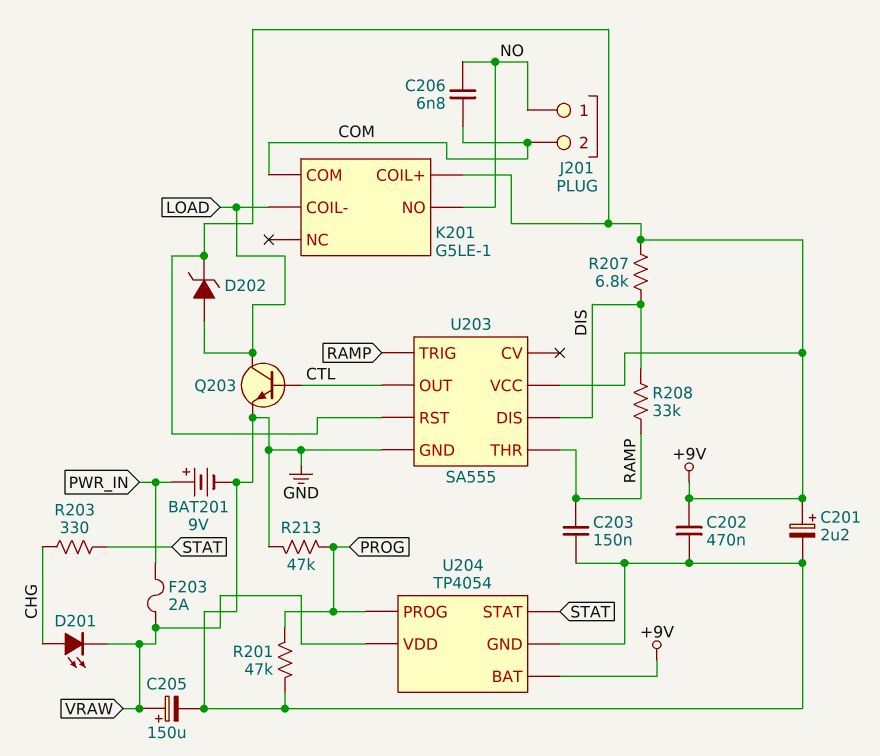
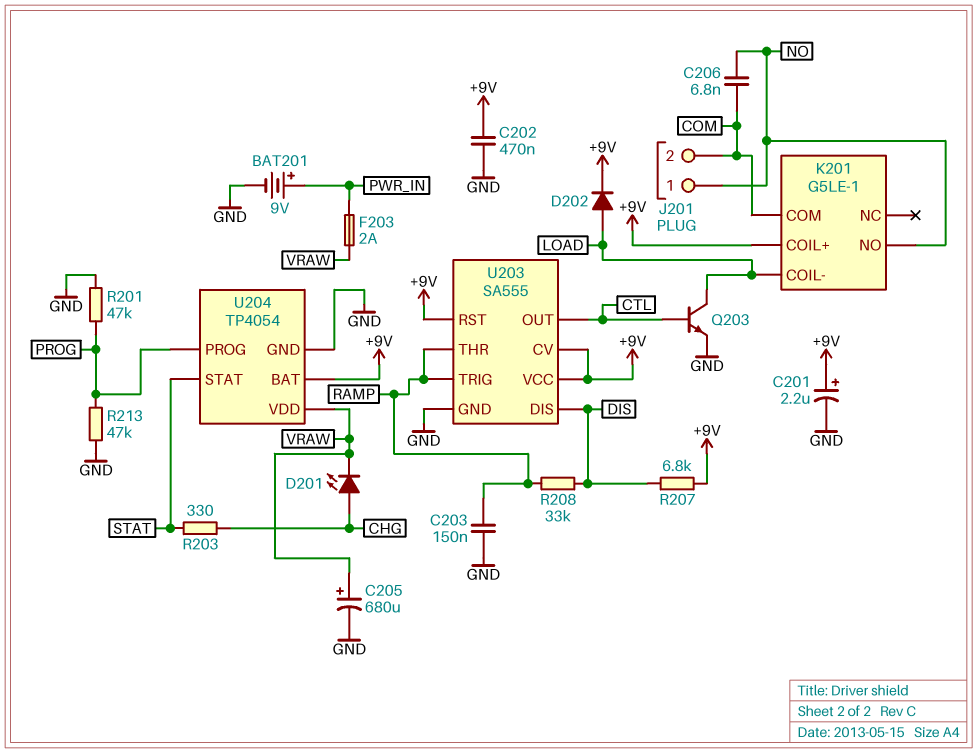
C205: 150uF (plus VRAW, minus GND) -> 680uF (plus VRAW, minus GND)
D202: zener (A LOAD, K +9V) -> diode (A LOAD, K +9V)
U203 pin CV: none -> +9V

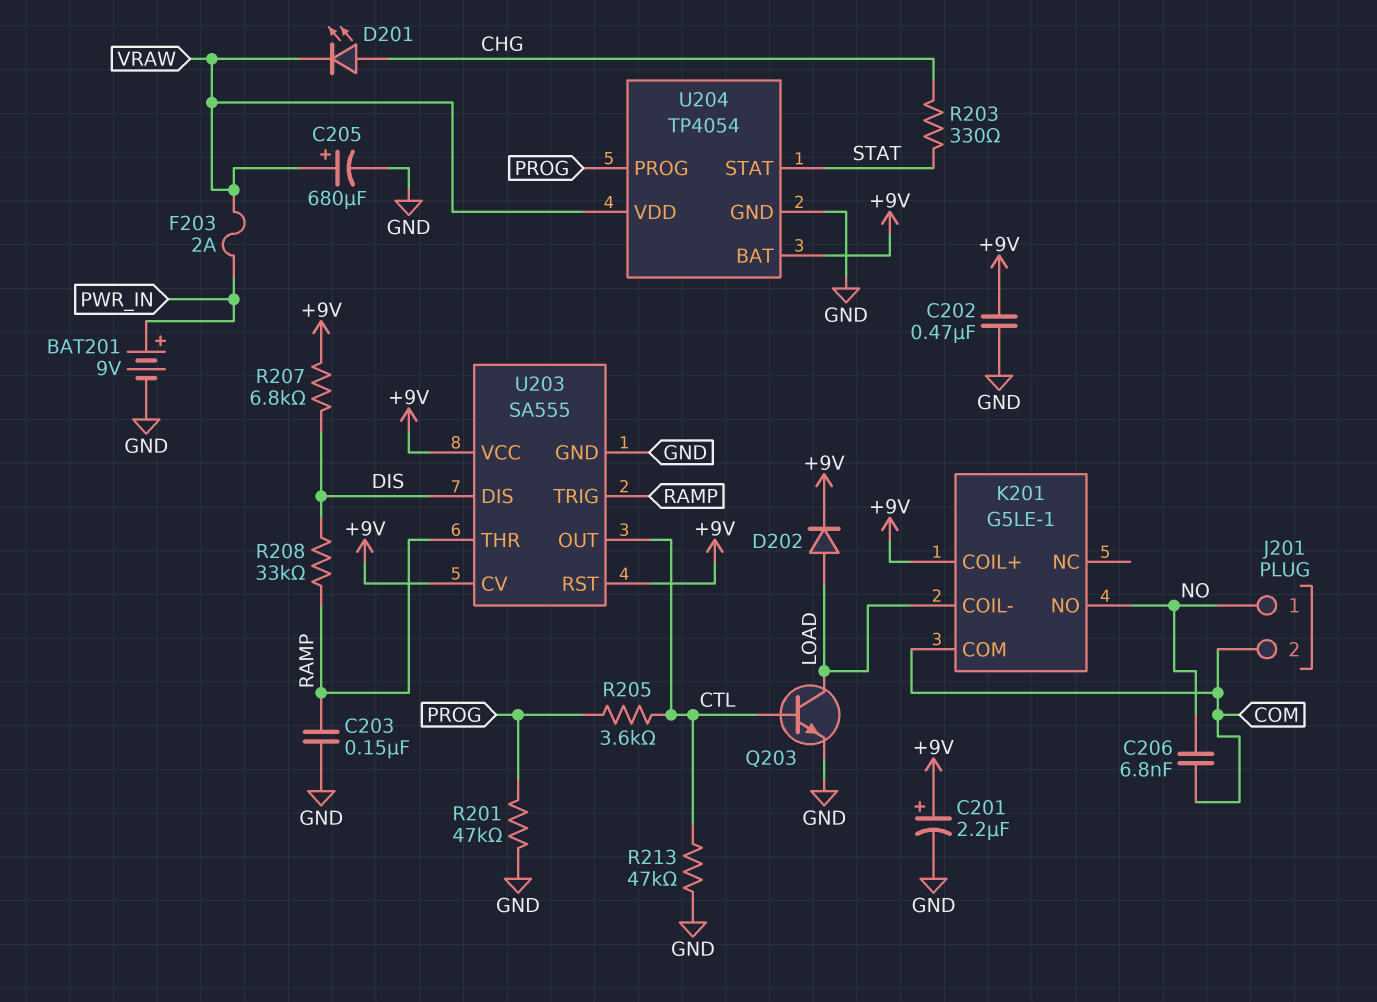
R205: none -> 3.6k (CTL, PROG)
R213: 47k (GND, PROG) -> 47k (CTL, GND)

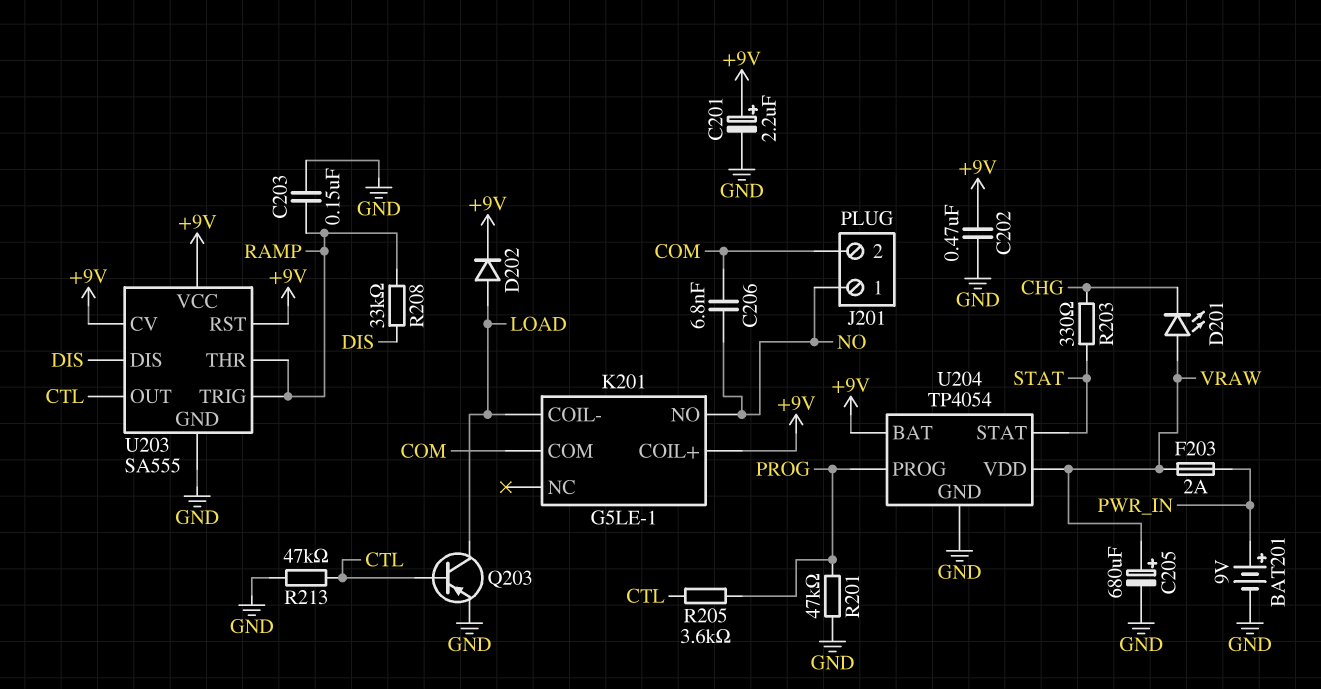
D201: LED (A CHG, K VRAW) -> LED (A VRAW, K CHG)
Q203: NPN (B CTL, C LOAD, E GND) -> PNP (B CTL, C LOAD, E GND)
R207: 6.8k (+9V, DIS) -> none

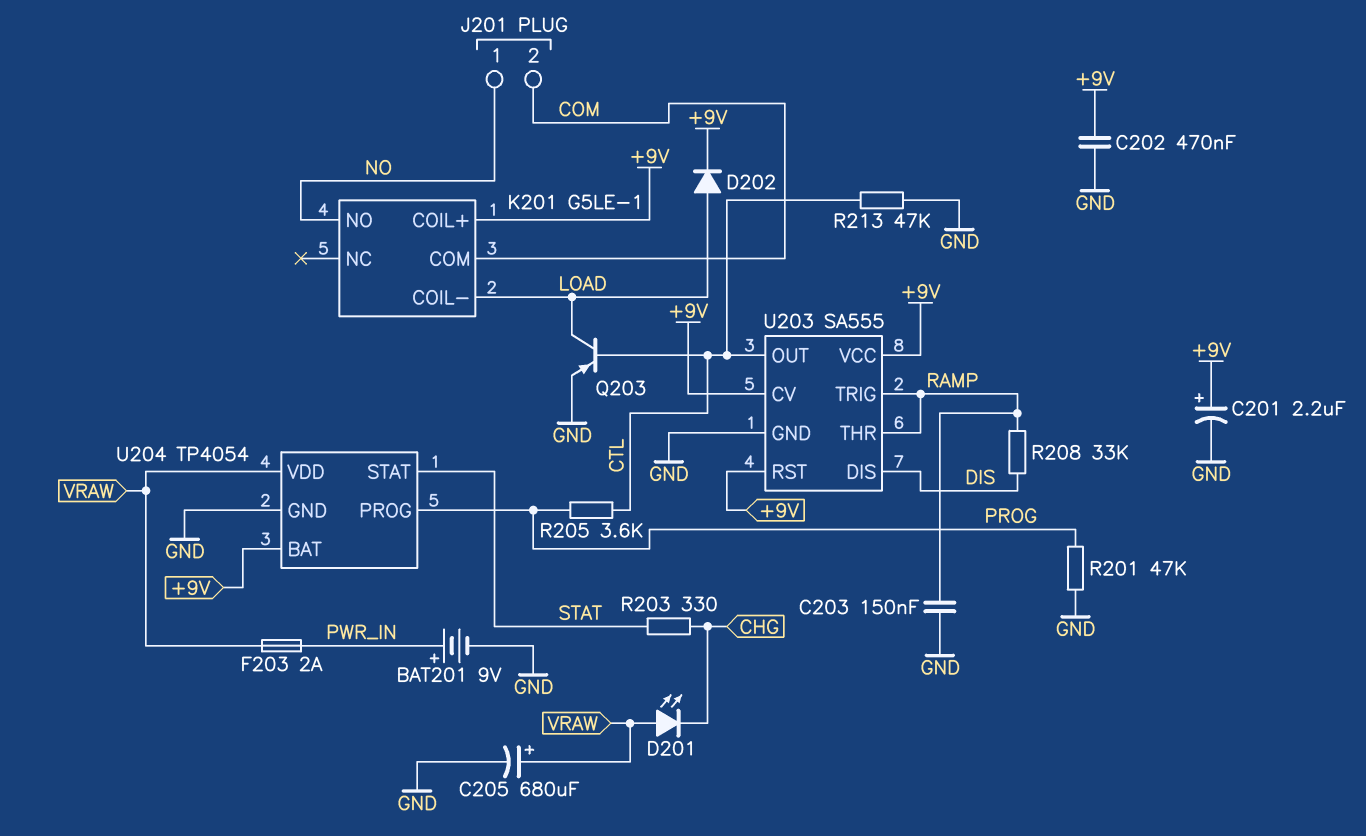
C206: 6.8nF (COM, NO) -> none

